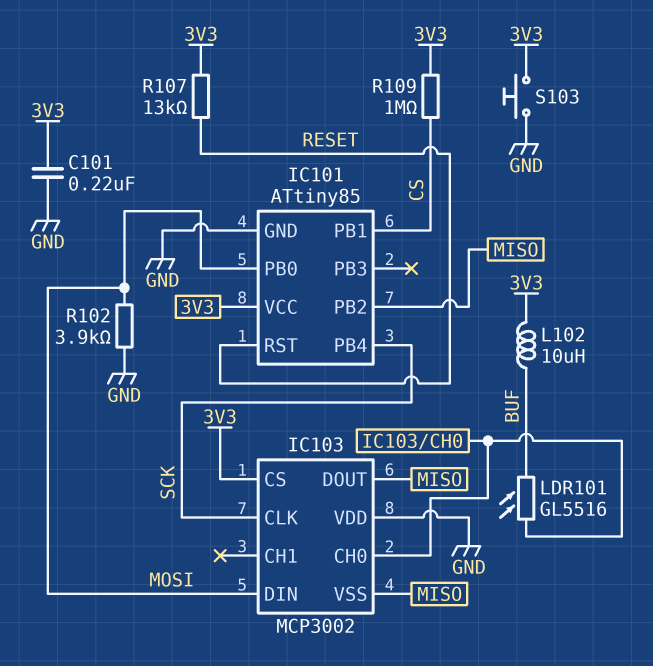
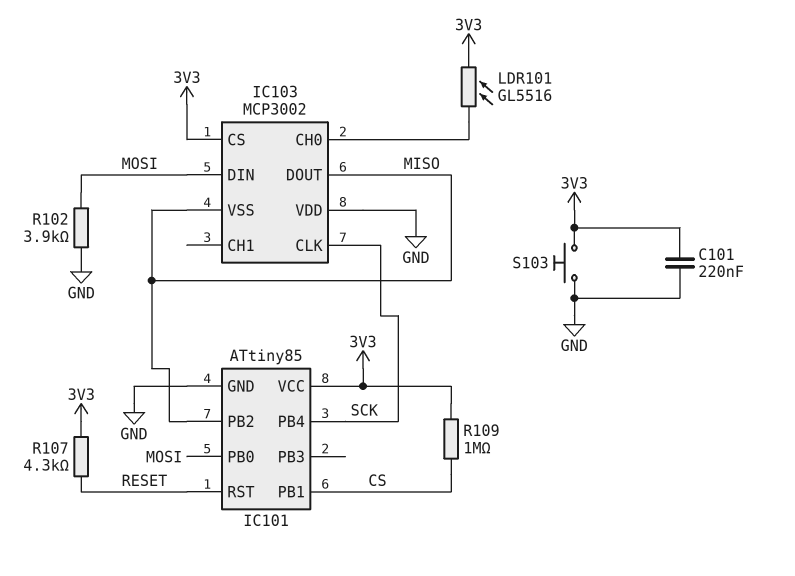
L102: 10uH (3V3, BUF) -> none
LDR101: GL5516 (BUF, IC103/CH0) -> GL5516 (3V3, IC103/CH0)
R107: 13k (3V3, RESET) -> 4.3k (3V3, RESET)

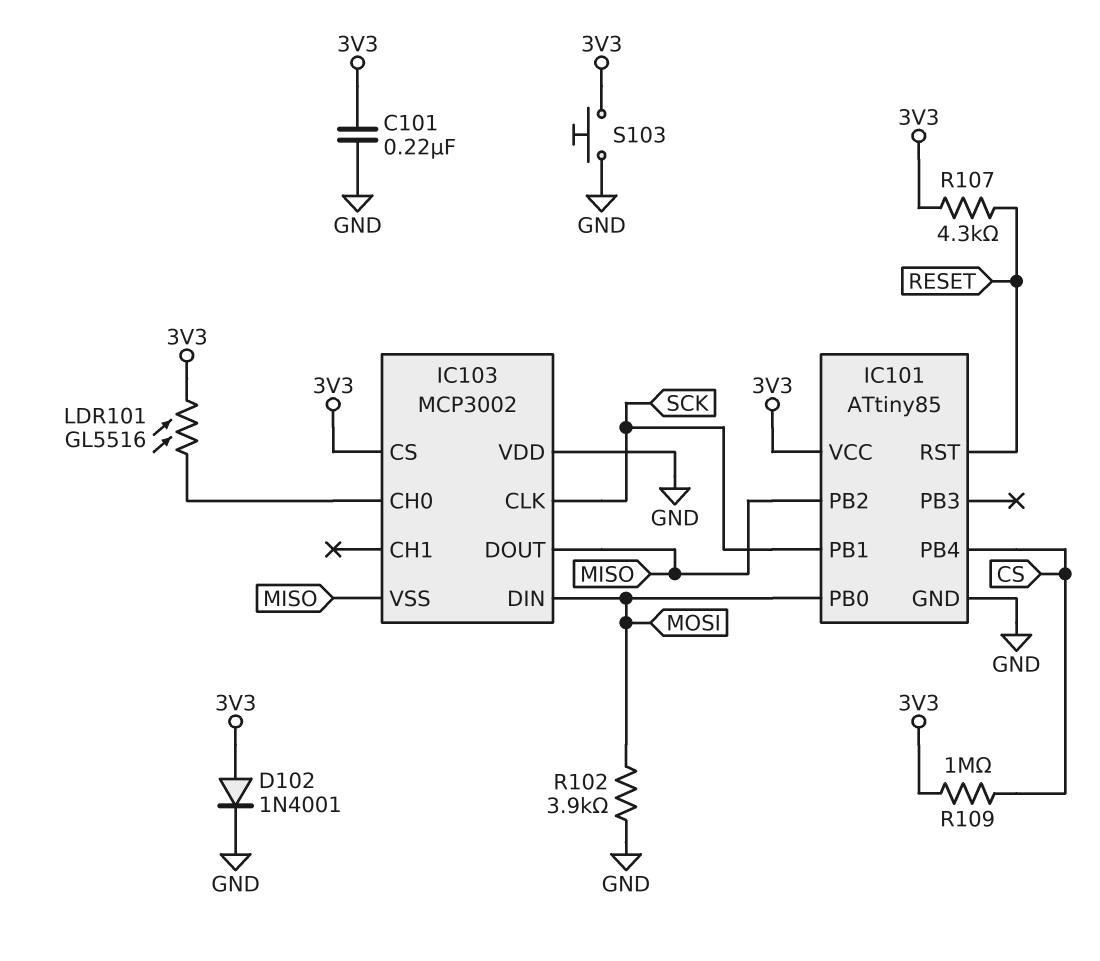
D102: none -> diode 1N4001 (A 3V3, K GND)
IC101 pin PB1: CS -> SCK
IC101 pin PB4: SCK -> CS

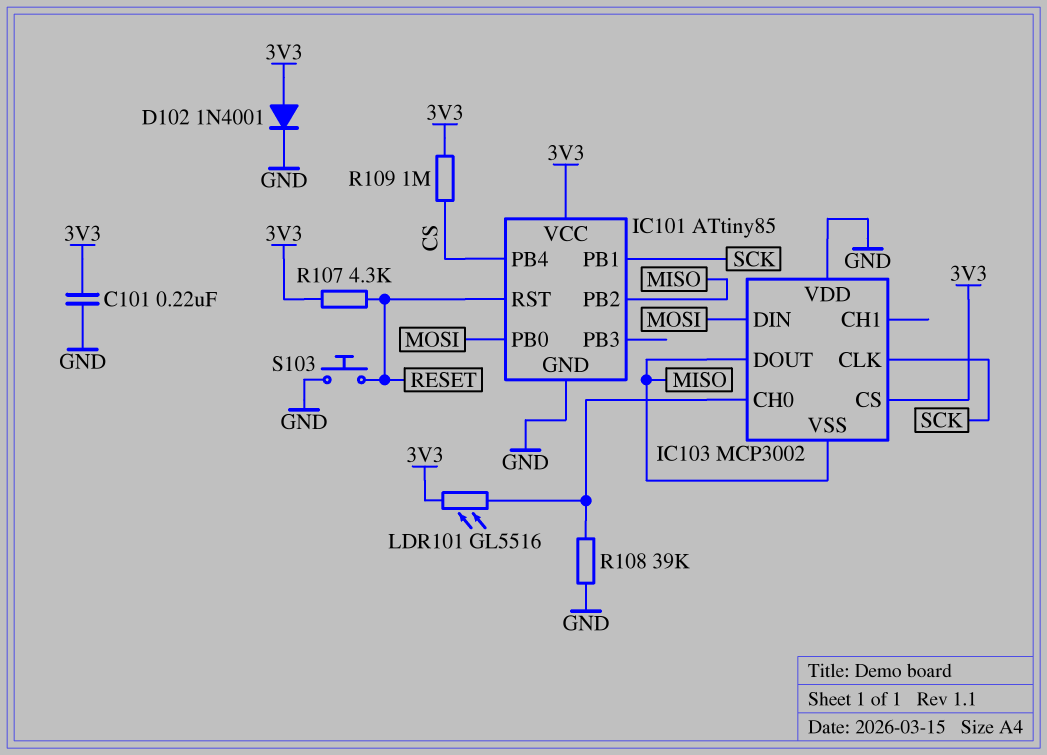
R102: 3.9k (GND, MOSI) -> none
R108: none -> 39k (GND, IC103/CH0)
S103: button (3V3, GND) -> button (GND, RESET)

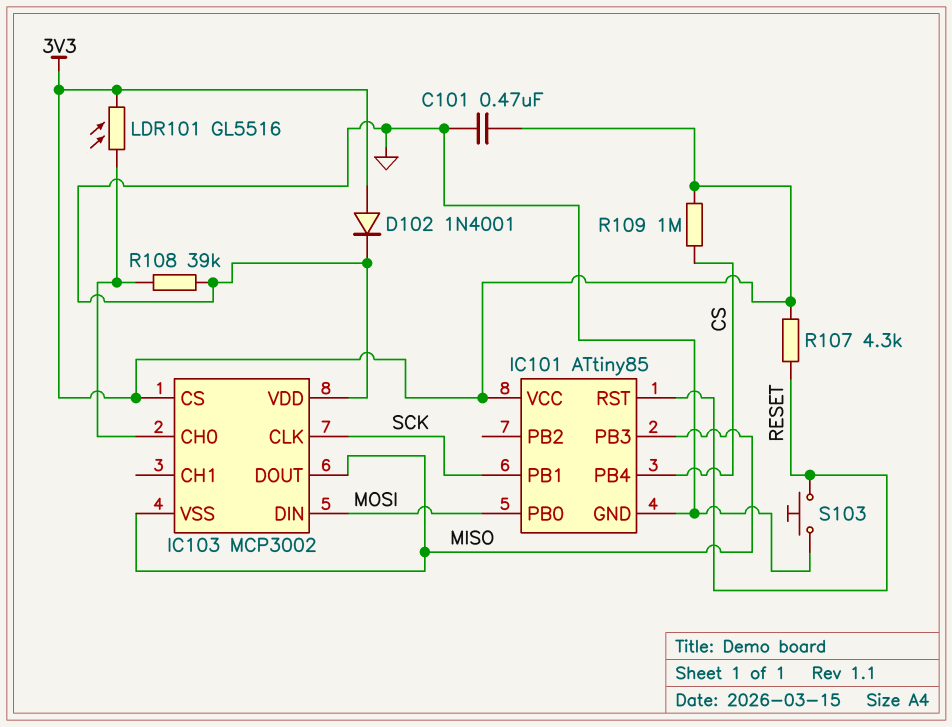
C101: 220nF (3V3, GND) -> 470nF (3V3, GND)
IC101 pin PB2: MISO -> none
IC101 pin PB3: none -> MISO

